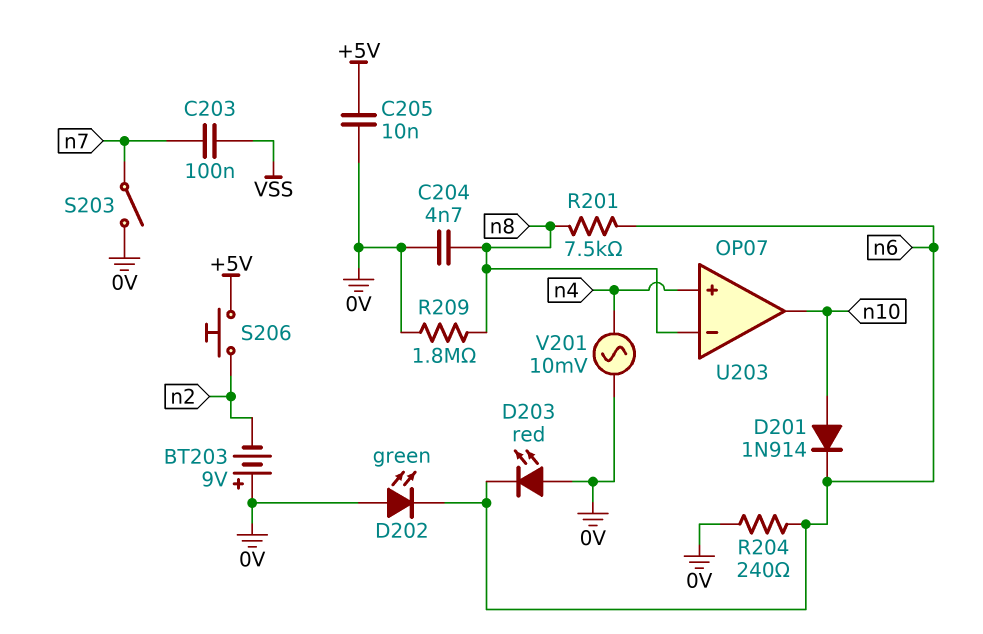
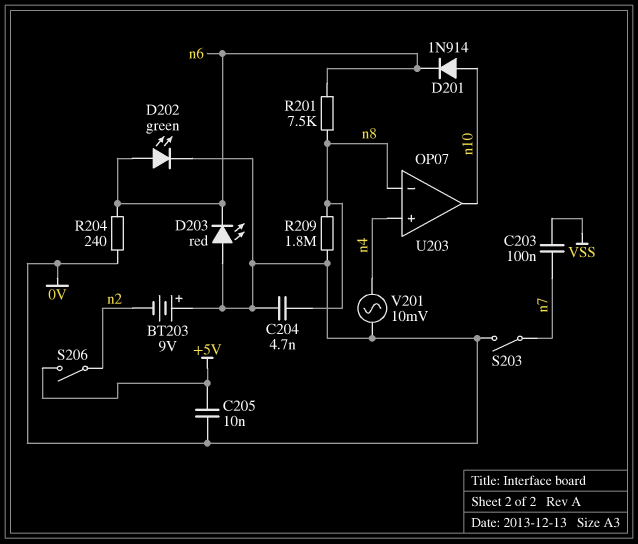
D202: LED green (A 0V, K n6) -> LED green (A n6, K 0V)
S206: button (+5V, n2) -> switch (+5V, n2)

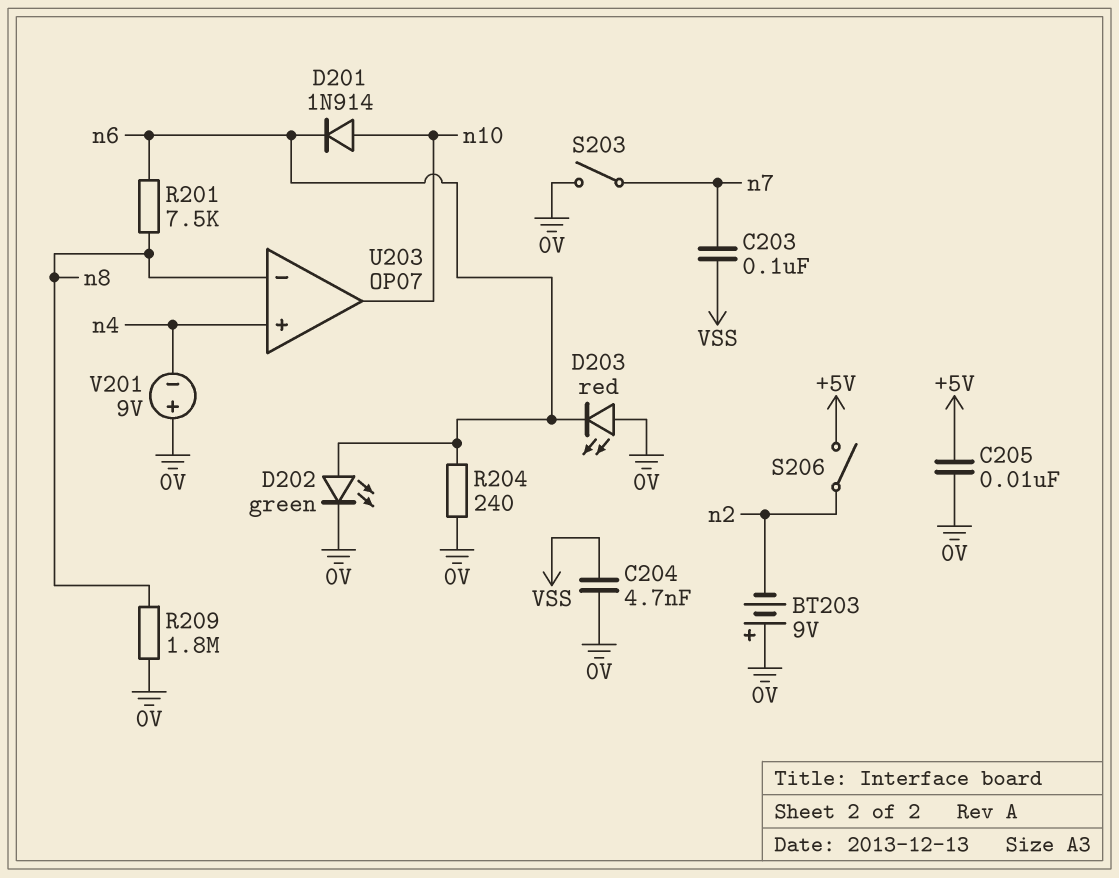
C204: 4.7nF (0V, n8) -> 4.7nF (0V, VSS)
V201: AC 10mV (0V, n4) -> 9V (plus 0V, minus n4)

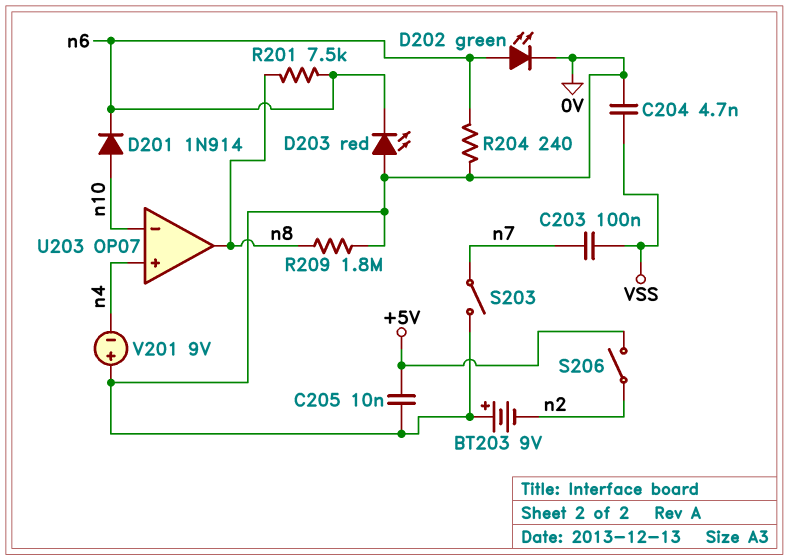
U203 pin in-: n8 -> n10
U203 pin out: n10 -> n8

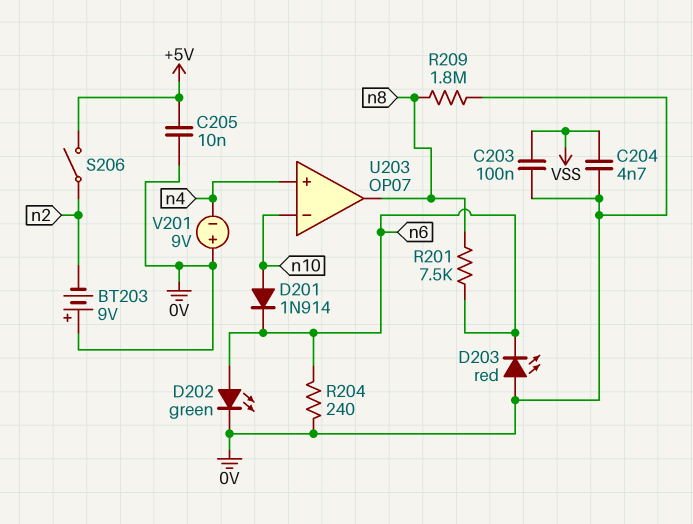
C203: 100nF (VSS, n7) -> 100nF (0V, VSS)
S203: switch (0V, n7) -> none

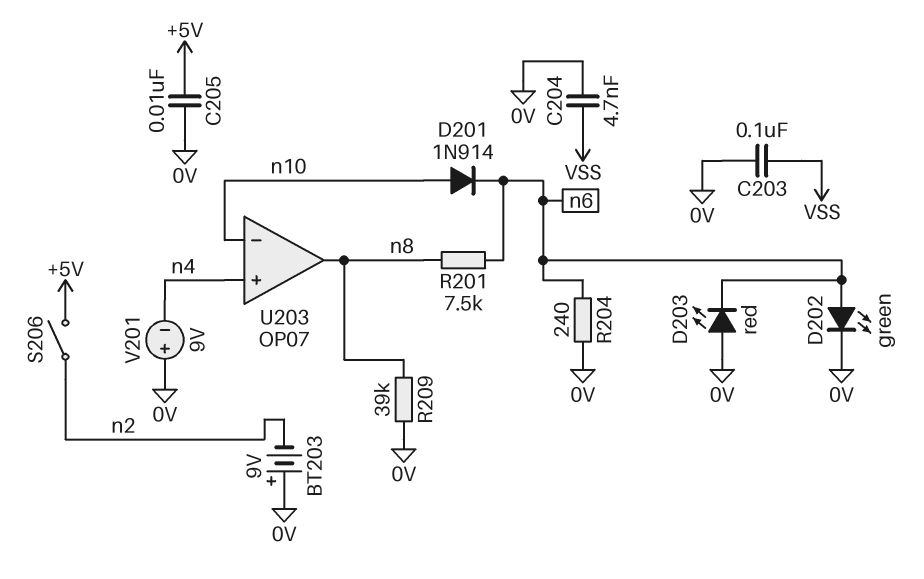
R209: 1.8M (0V, n8) -> 39k (0V, n8)

